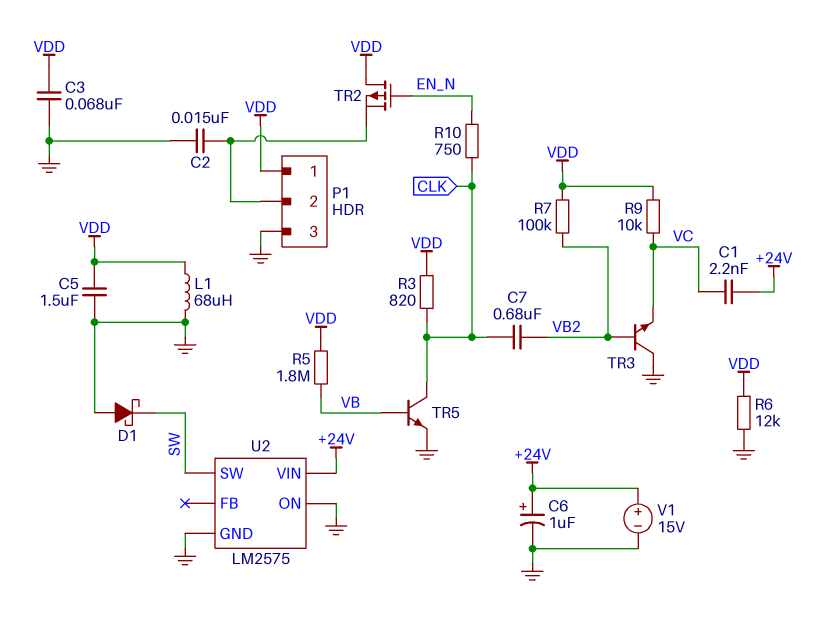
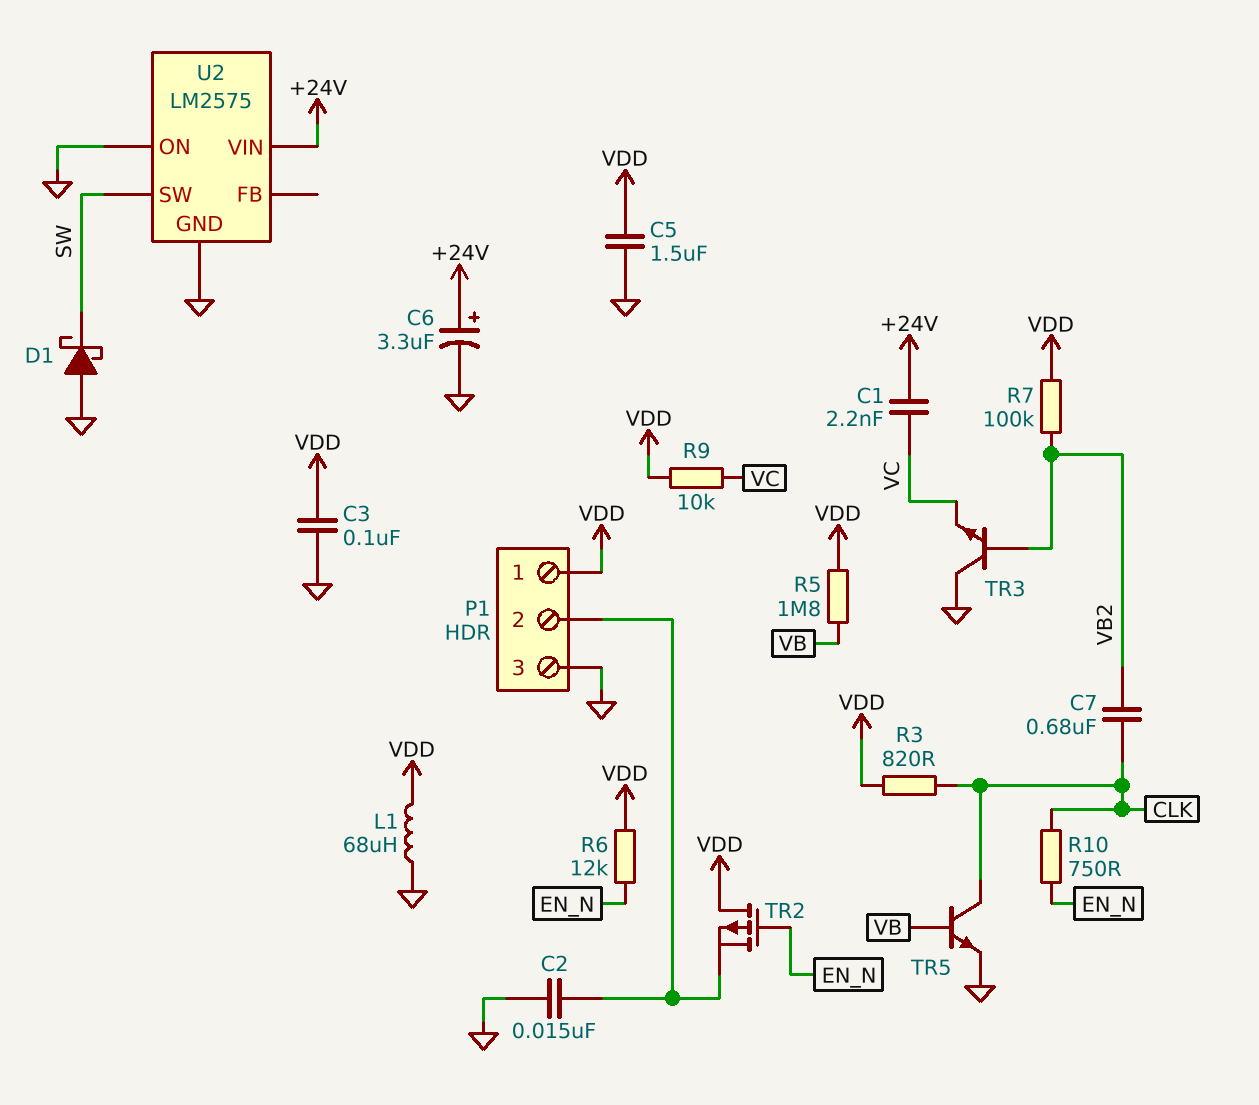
C3: 68nF (GND, VDD) -> 100nF (GND, VDD)
C6: 1uF (plus +24V, minus GND) -> 3.3uF (plus +24V, minus GND)
R6: 12k (GND, VDD) -> 12k (EN_N, VDD)
V1: 15V (plus +24V, minus GND) -> none

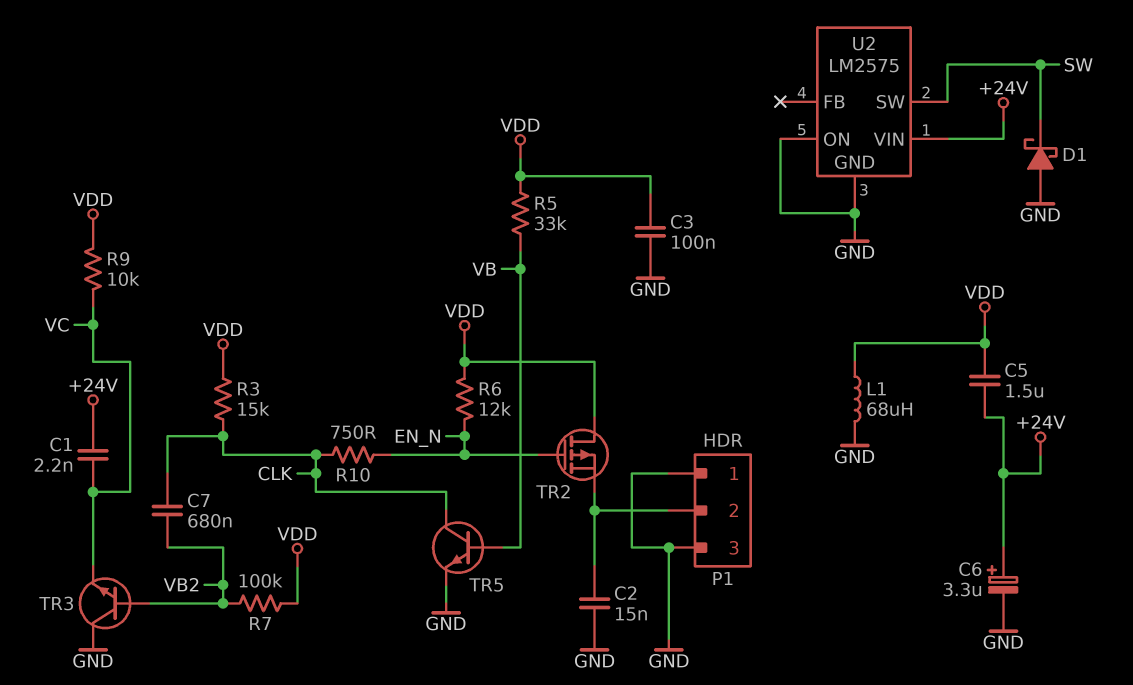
C5: 1.5uF (GND, VDD) -> 1.5uF (+24V, VDD)
P1 pin 1: VDD -> GND
R3: 820 (CLK, VDD) -> 15k (CLK, VDD)
R5: 1.8M (VB, VDD) -> 33k (VB, VDD)

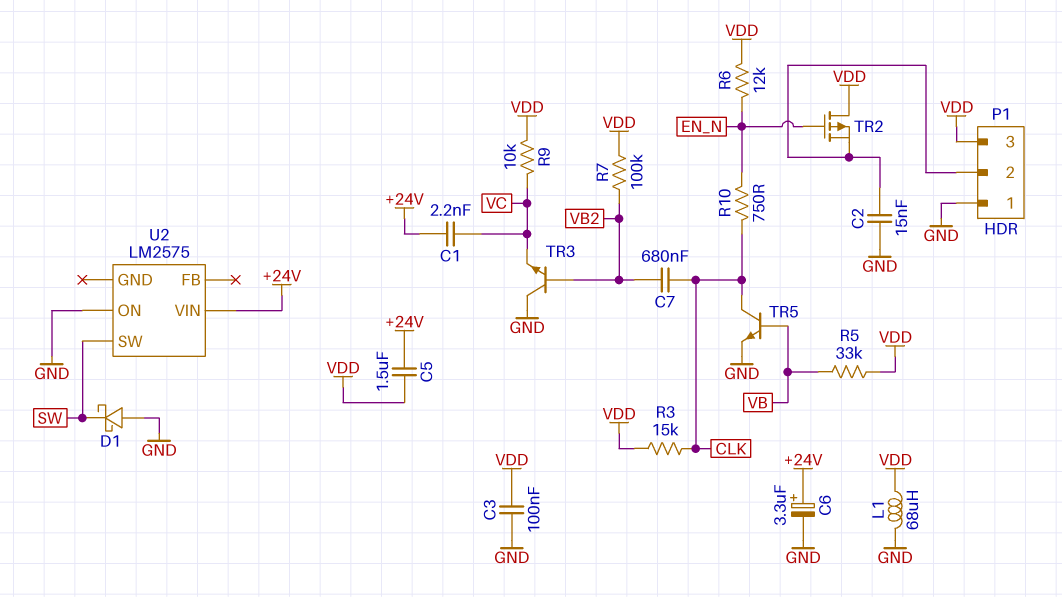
P1 pin 3: GND -> VDD
U2 pin GND: GND -> none

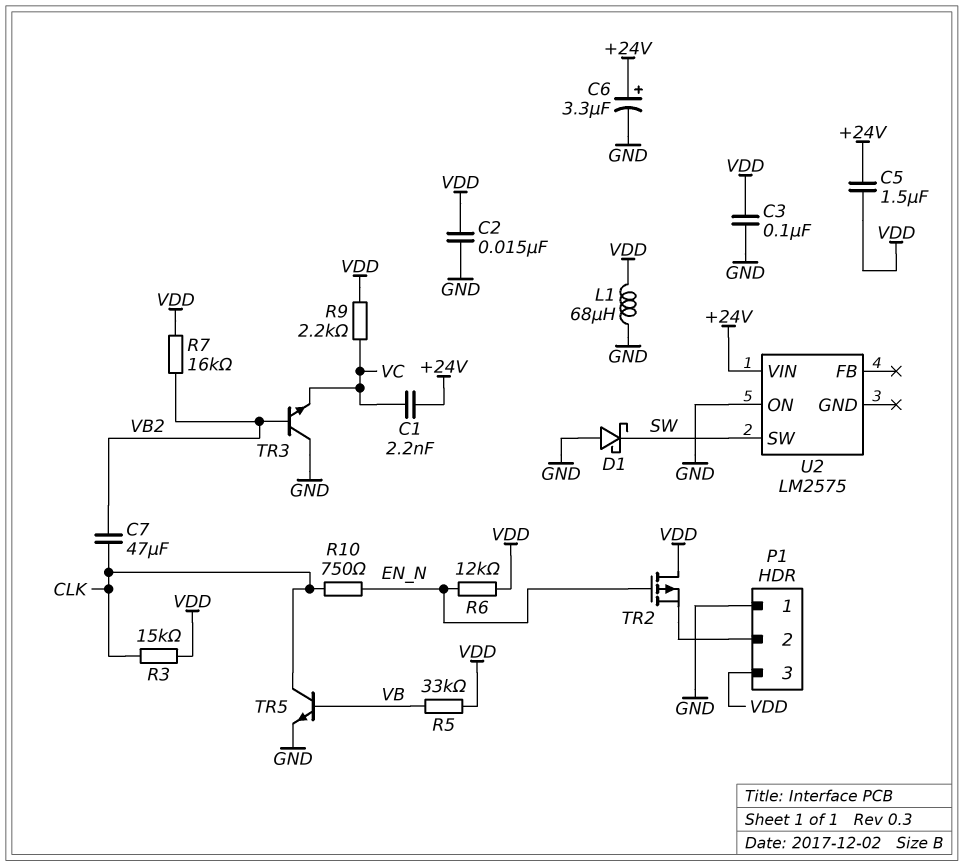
C2: 15nF (GND, P1/2) -> 15nF (GND, VDD)
C7: 680nF (CLK, VB2) -> 47uF (CLK, VB2)
R7: 100k (VB2, VDD) -> 16k (VB2, VDD)
R9: 10k (VC, VDD) -> 2.2k (VC, VDD)

